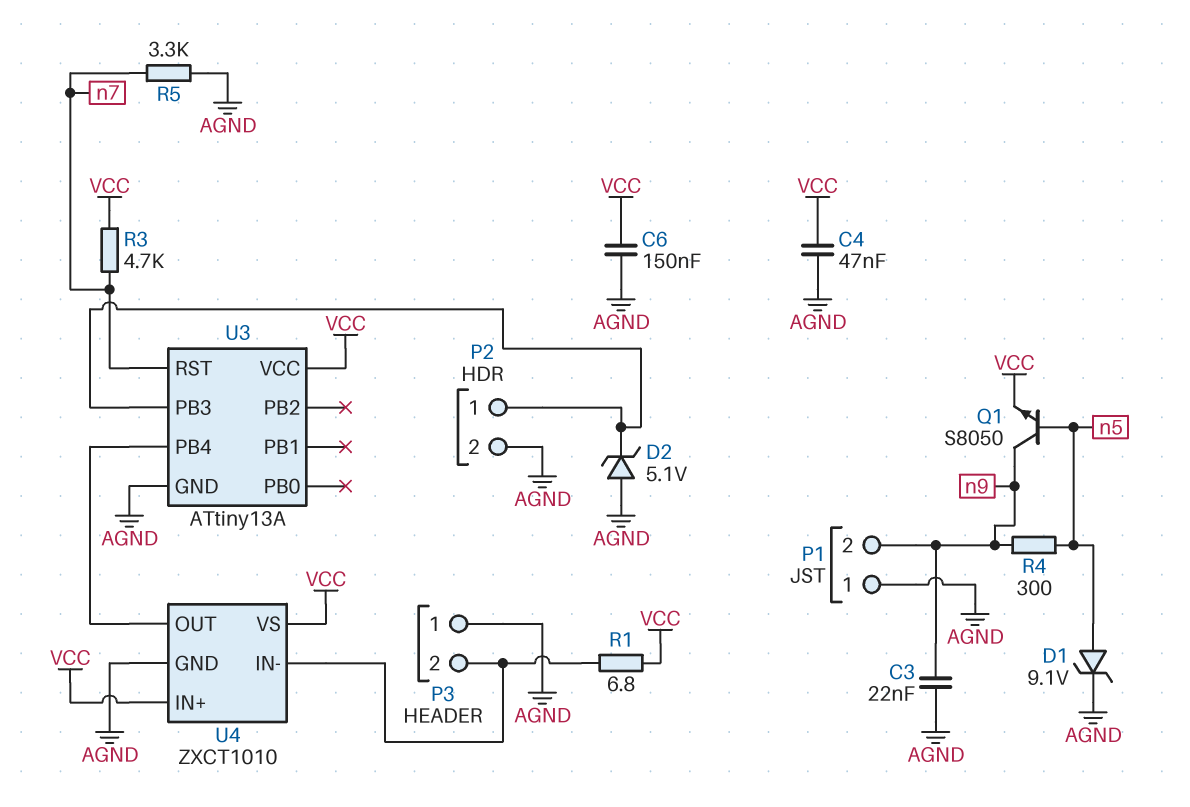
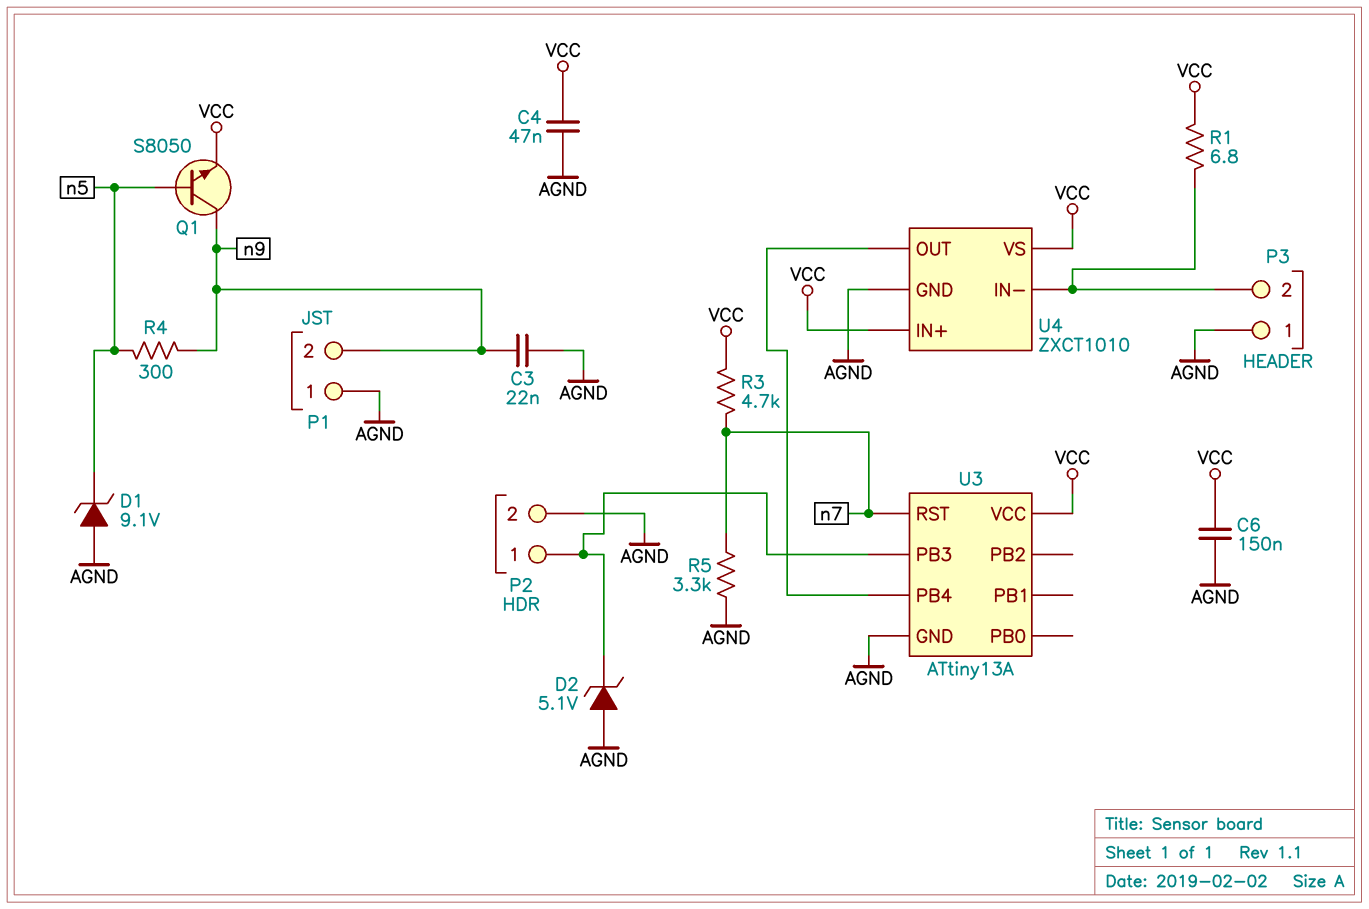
D1: zener 9.1V (A n5, K AGND) -> zener 9.1V (A AGND, K n5)

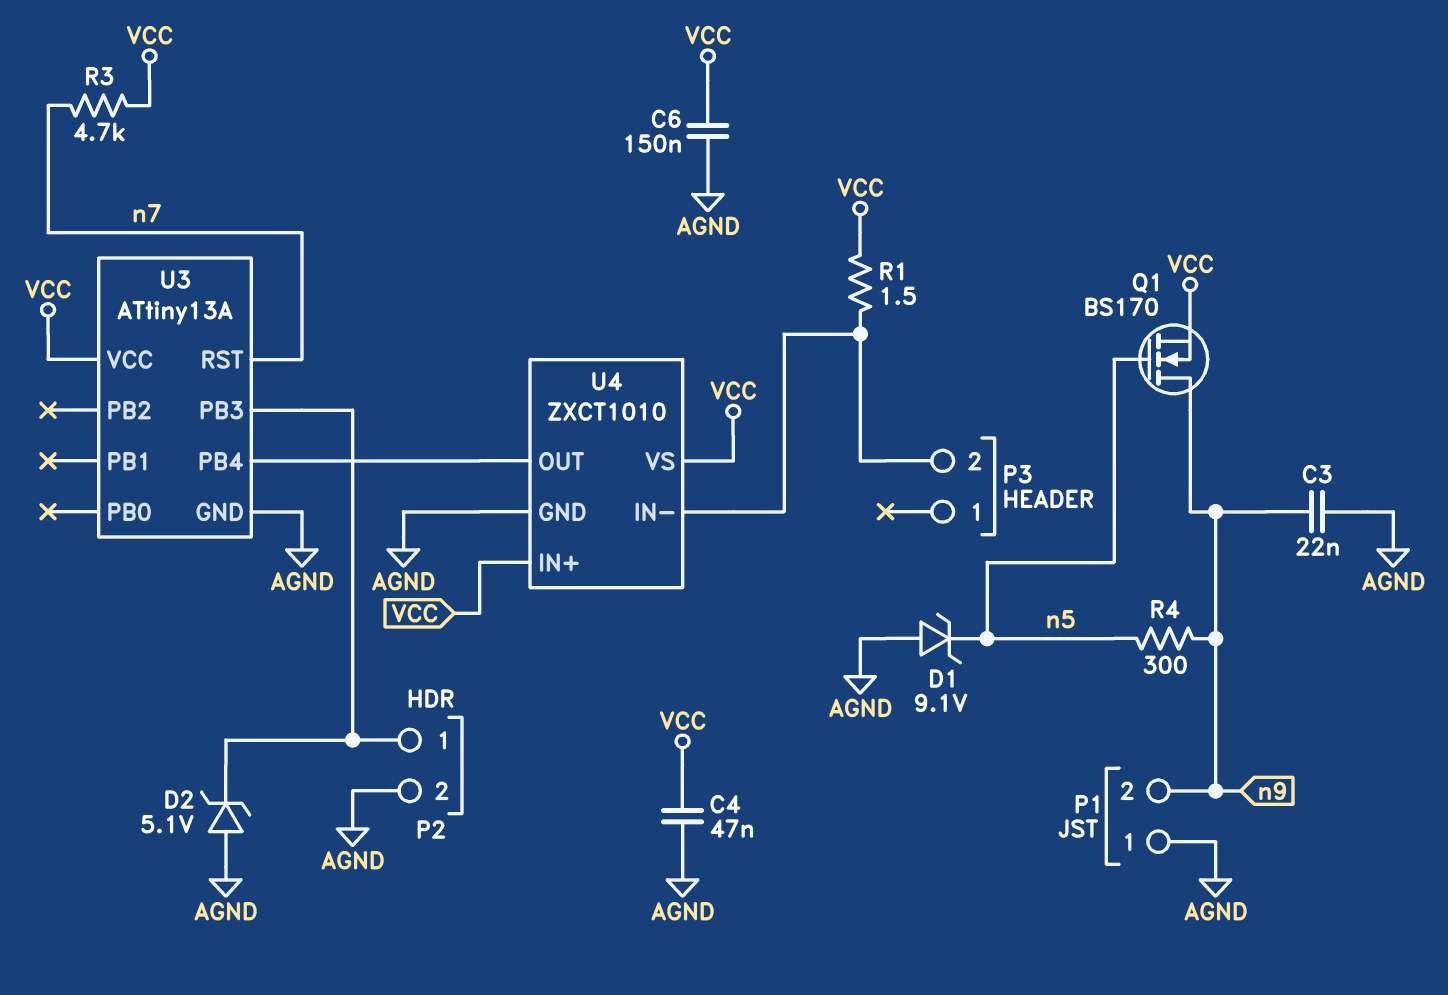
P3 pin 1: AGND -> none
Q1: NPN S8050 (B n5, C n9, E VCC) -> NMOS BS170 (G n5, D n9, S VCC)
R1: 6.8 (P3/2, VCC) -> 1.5 (P3/2, VCC)
R5: 3.3k (AGND, n7) -> none

